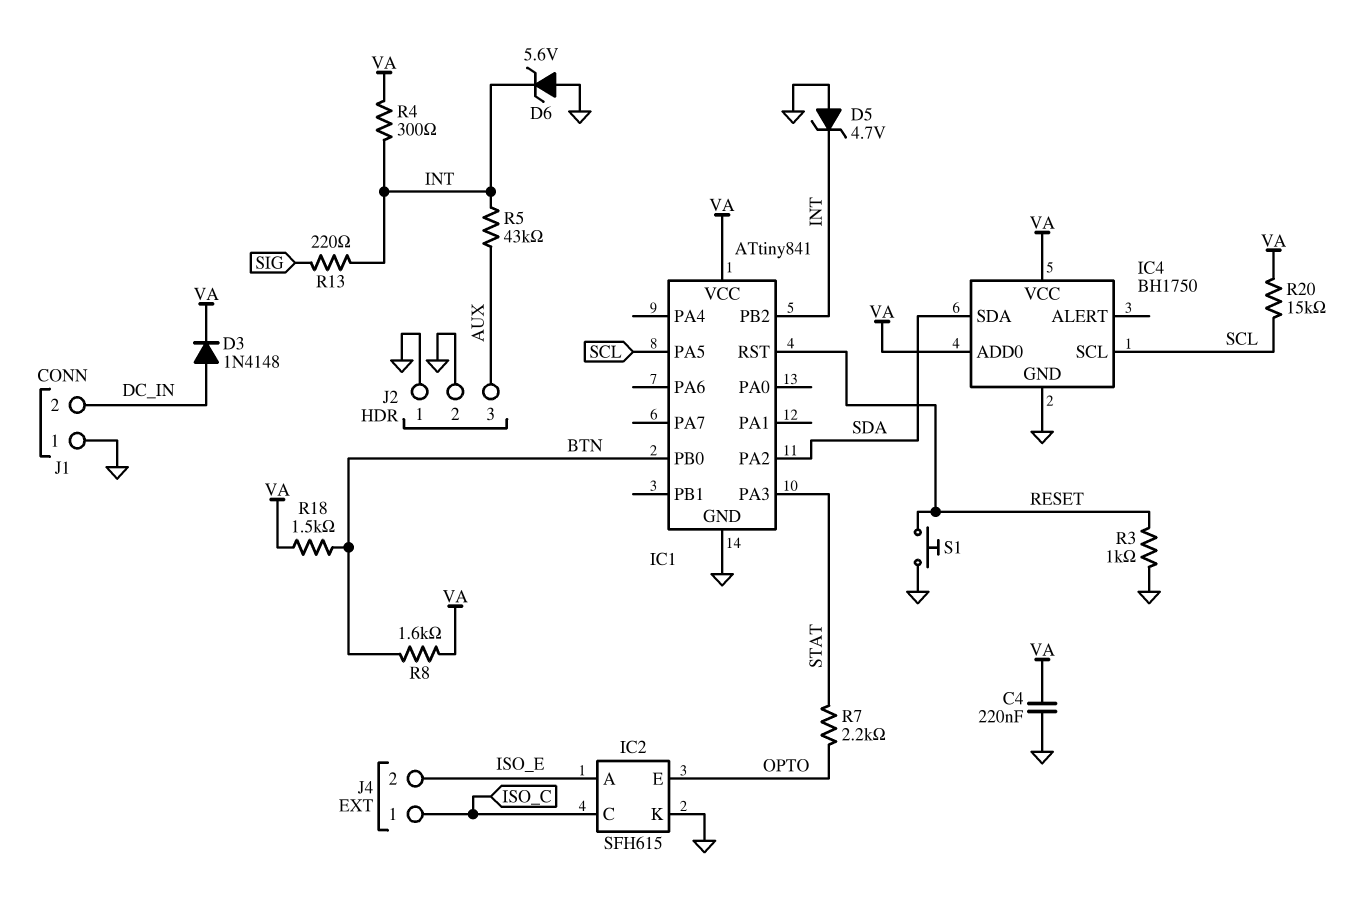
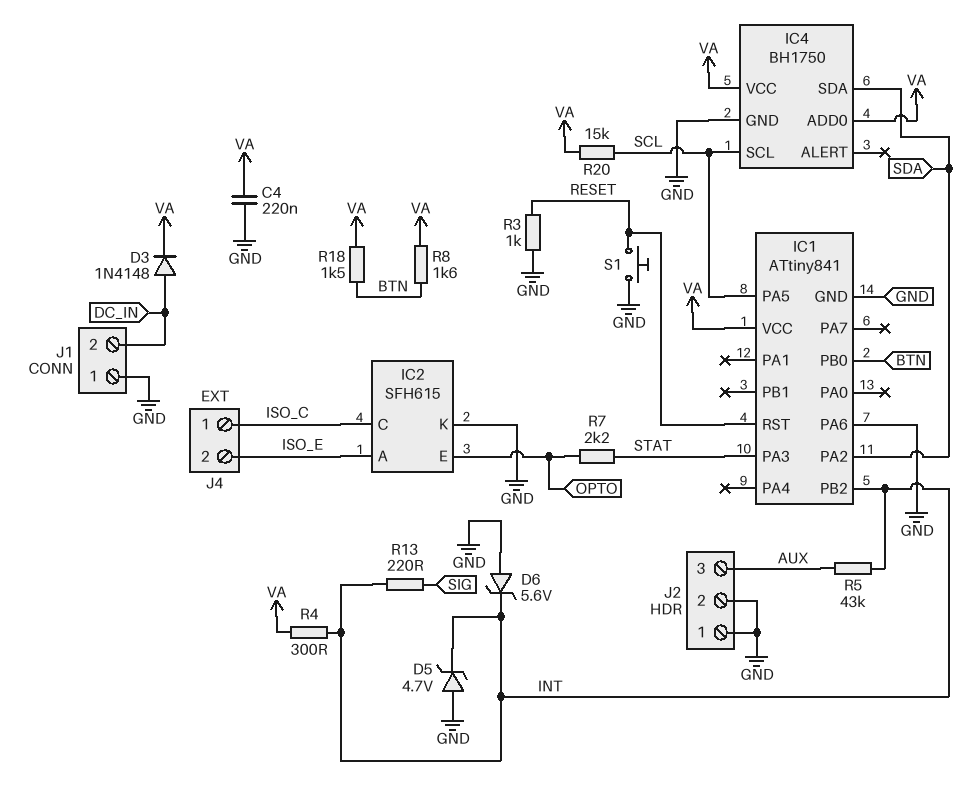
IC1 pin PA6: none -> GND

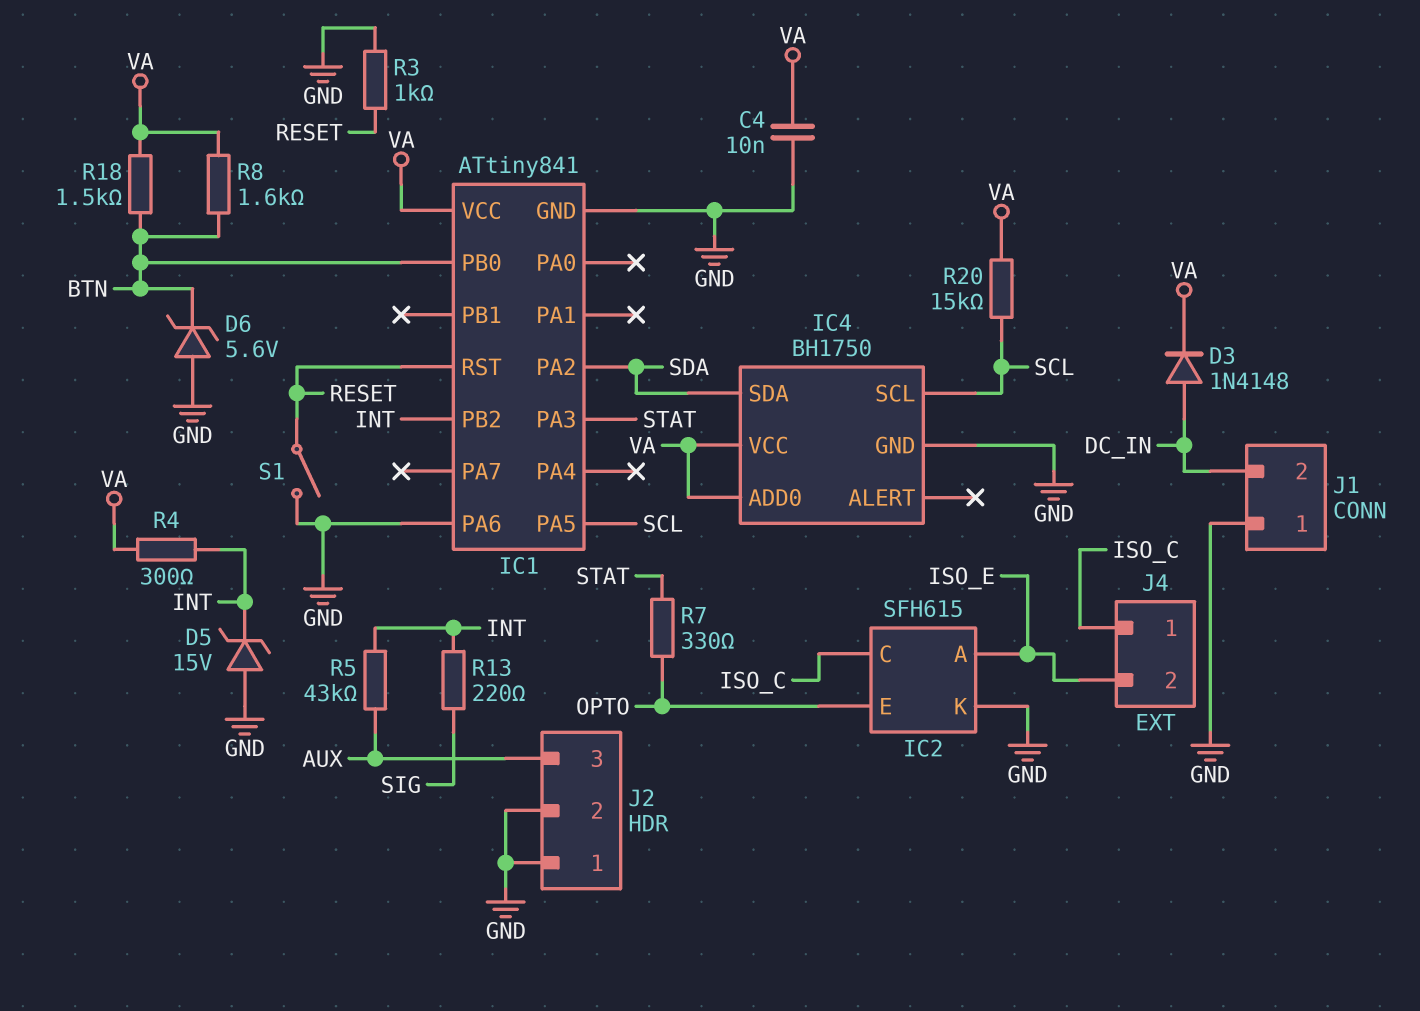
C4: 220nF (GND, VA) -> 10nF (GND, VA)
D5: zener 4.7V (A GND, K INT) -> zener 15V (A GND, K INT)
D6: zener 5.6V (A GND, K INT) -> zener 5.6V (A GND, K BTN)
R7: 2.2k (OPTO, STAT) -> 330 (OPTO, STAT)
S1: button (GND, RESET) -> switch (GND, RESET)

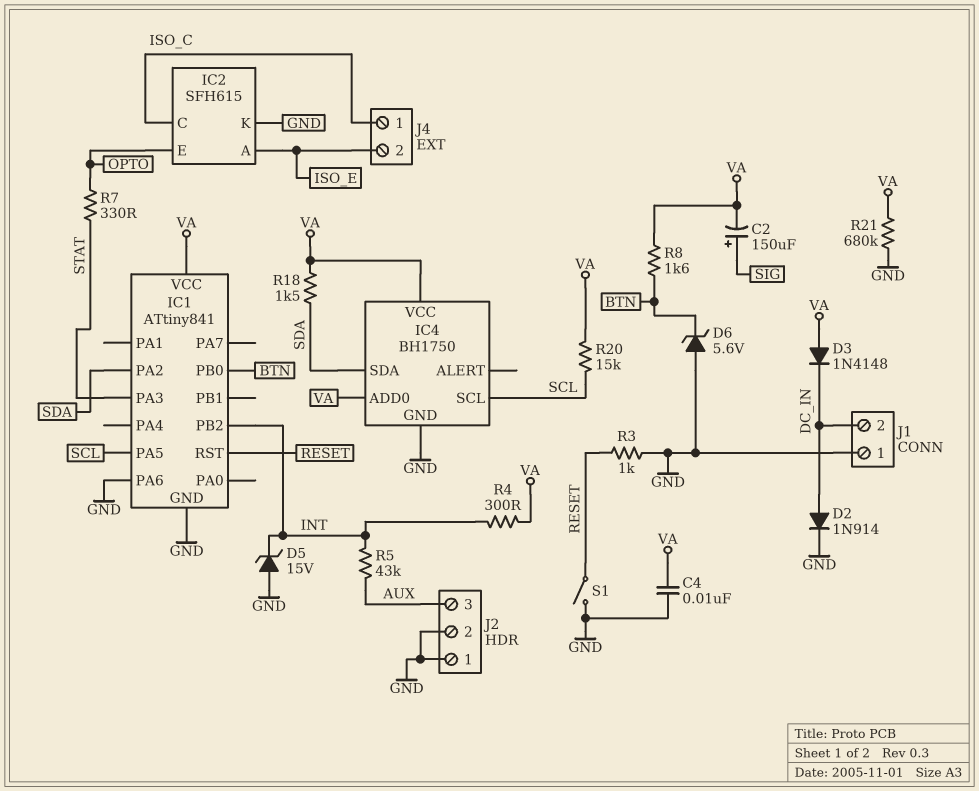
C2: none -> 150uF (plus SIG, minus VA)
D2: none -> diode 1N914 (A DC_IN, K GND)
D3: diode 1N4148 (A DC_IN, K VA) -> diode 1N4148 (A VA, K DC_IN)
R13: 220 (INT, SIG) -> none
R18: 1.5k (BTN, VA) -> 1.5k (SDA, VA)
R21: none -> 680k (GND, VA)

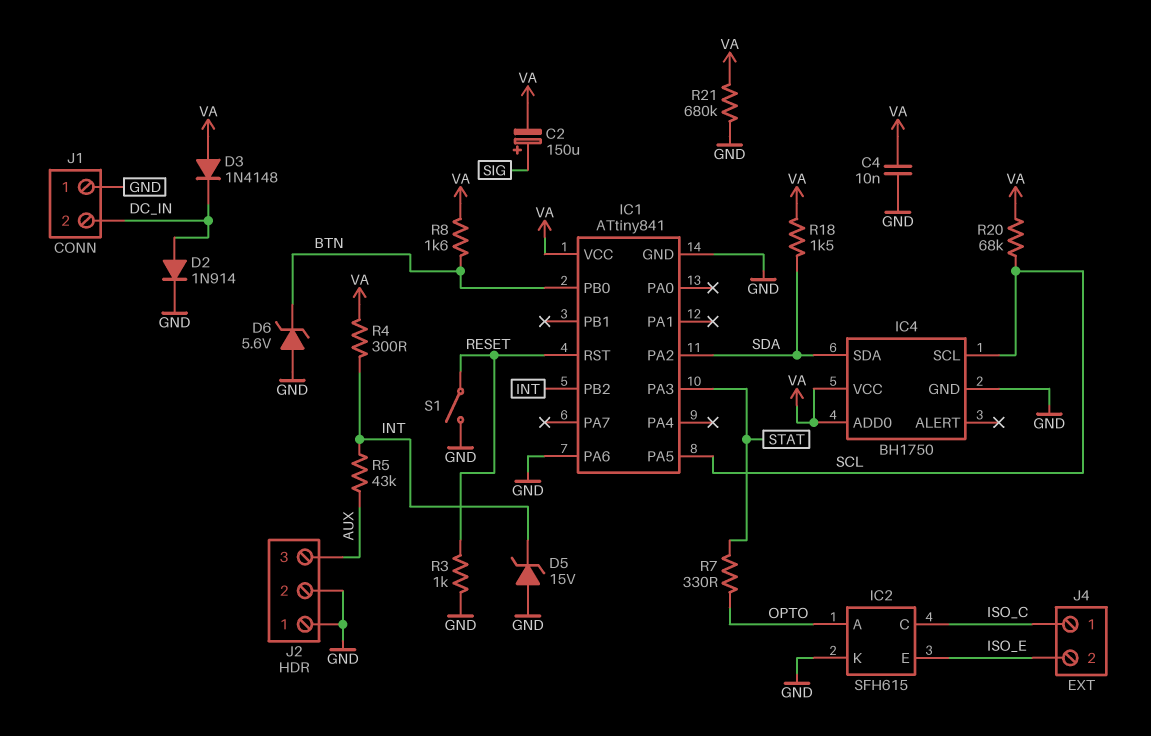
IC2 pin A: ISO_E -> OPTO
IC2 pin E: OPTO -> ISO_E
R20: 15k (SCL, VA) -> 68k (SCL, VA)

